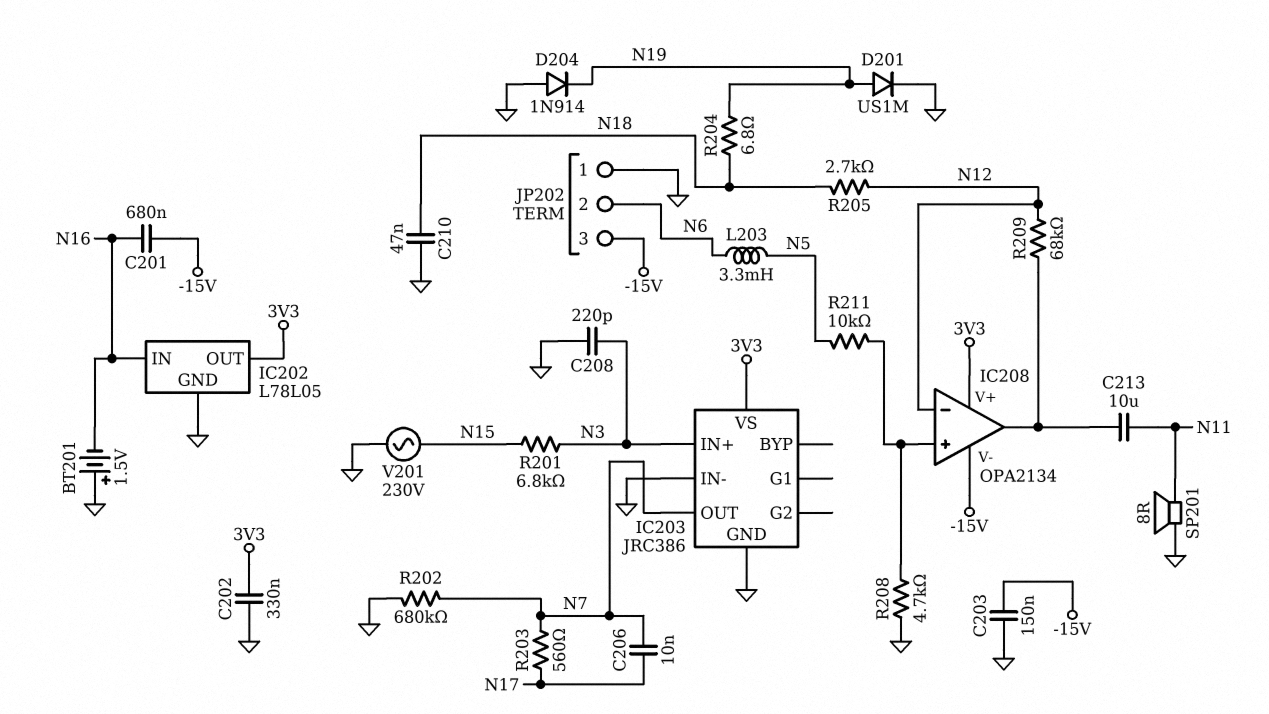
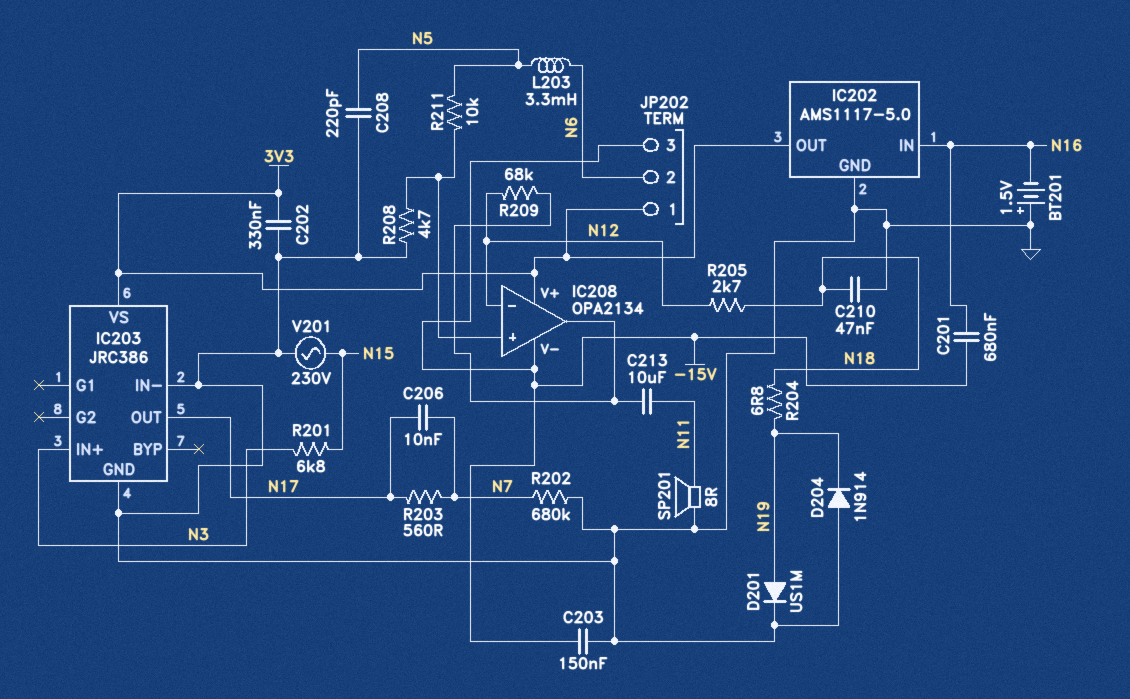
C208: 220pF (GND, N3) -> 220pF (GND, N5)
IC202: L78L05 -> AMS1117-5.0
IC203 pin OUT: N7 -> N17
JP202 pin 1: GND -> 3V3

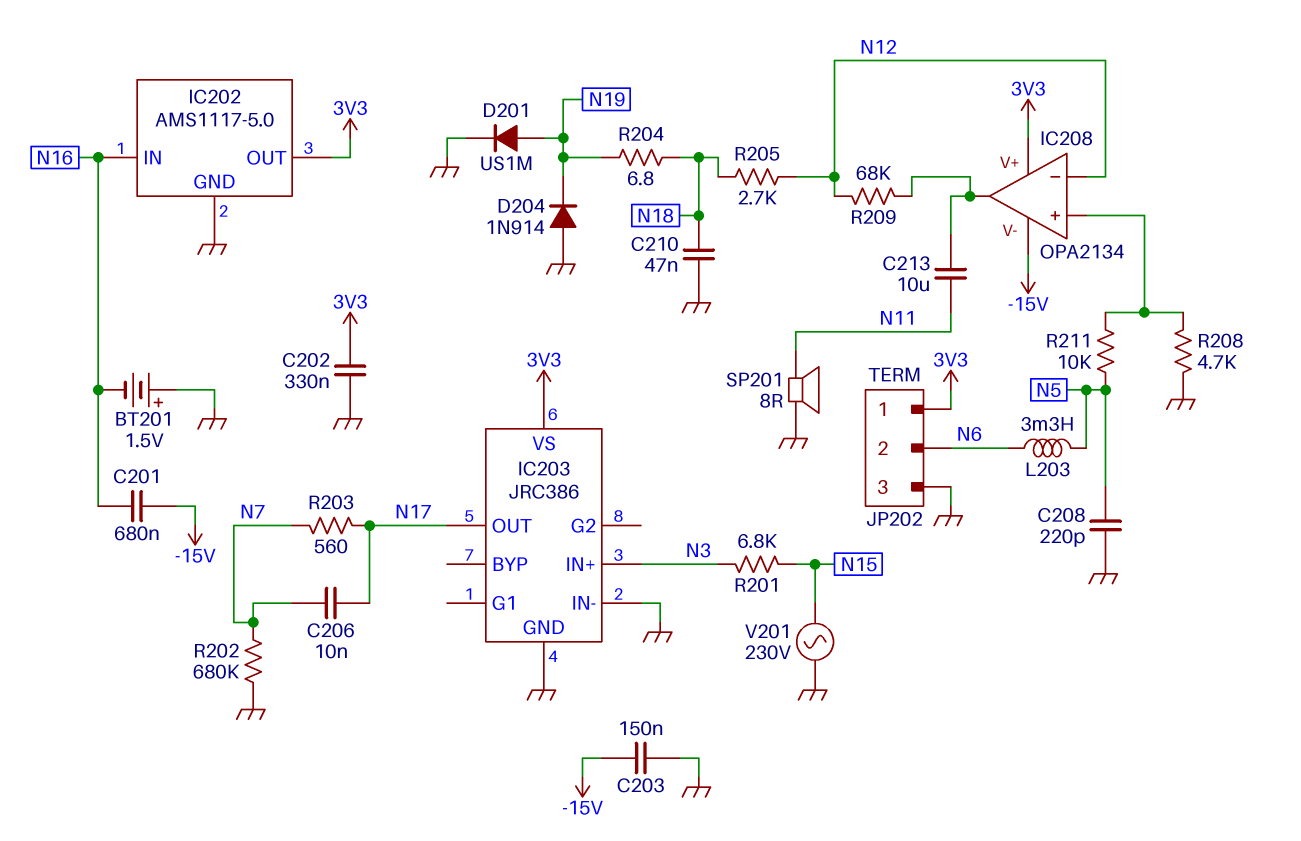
JP202 pin 3: -15V -> GND

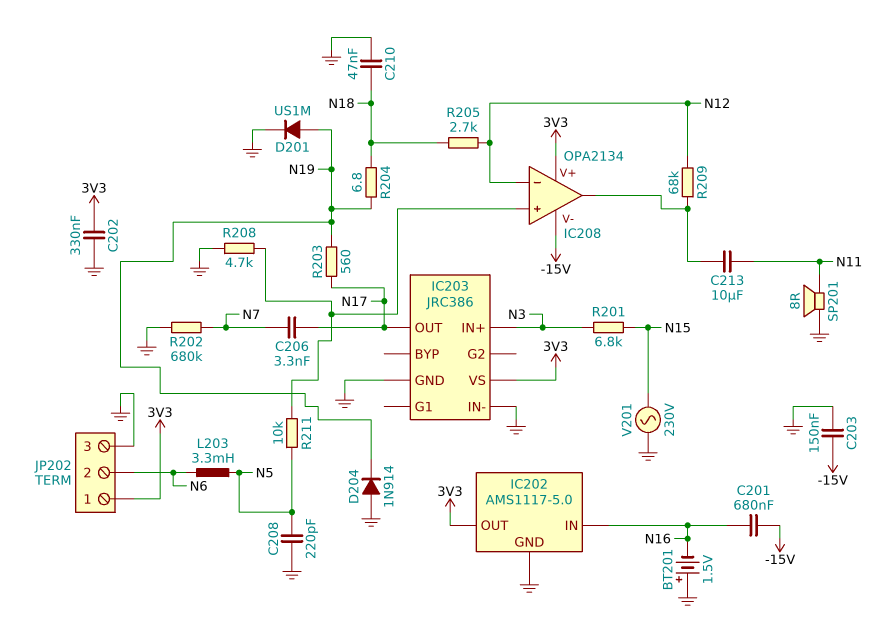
C206: 10nF (N7, N17) -> 3.3nF (N7, N17)
R203: 560 (N7, N17) -> 560 (N17, N19)

